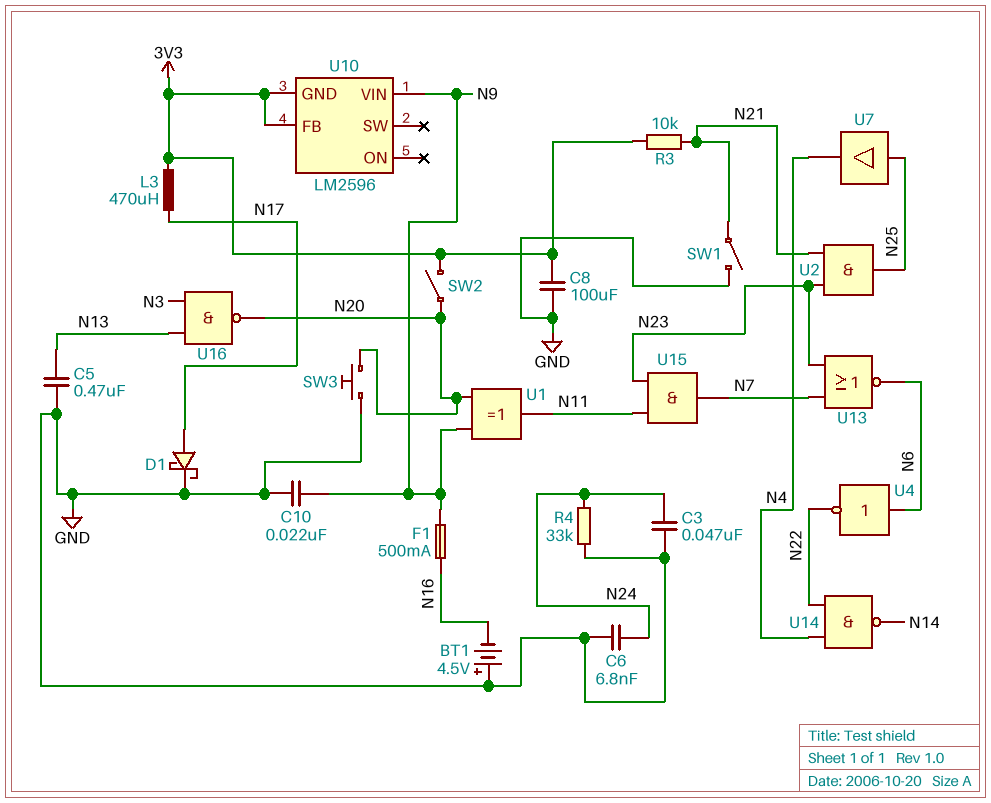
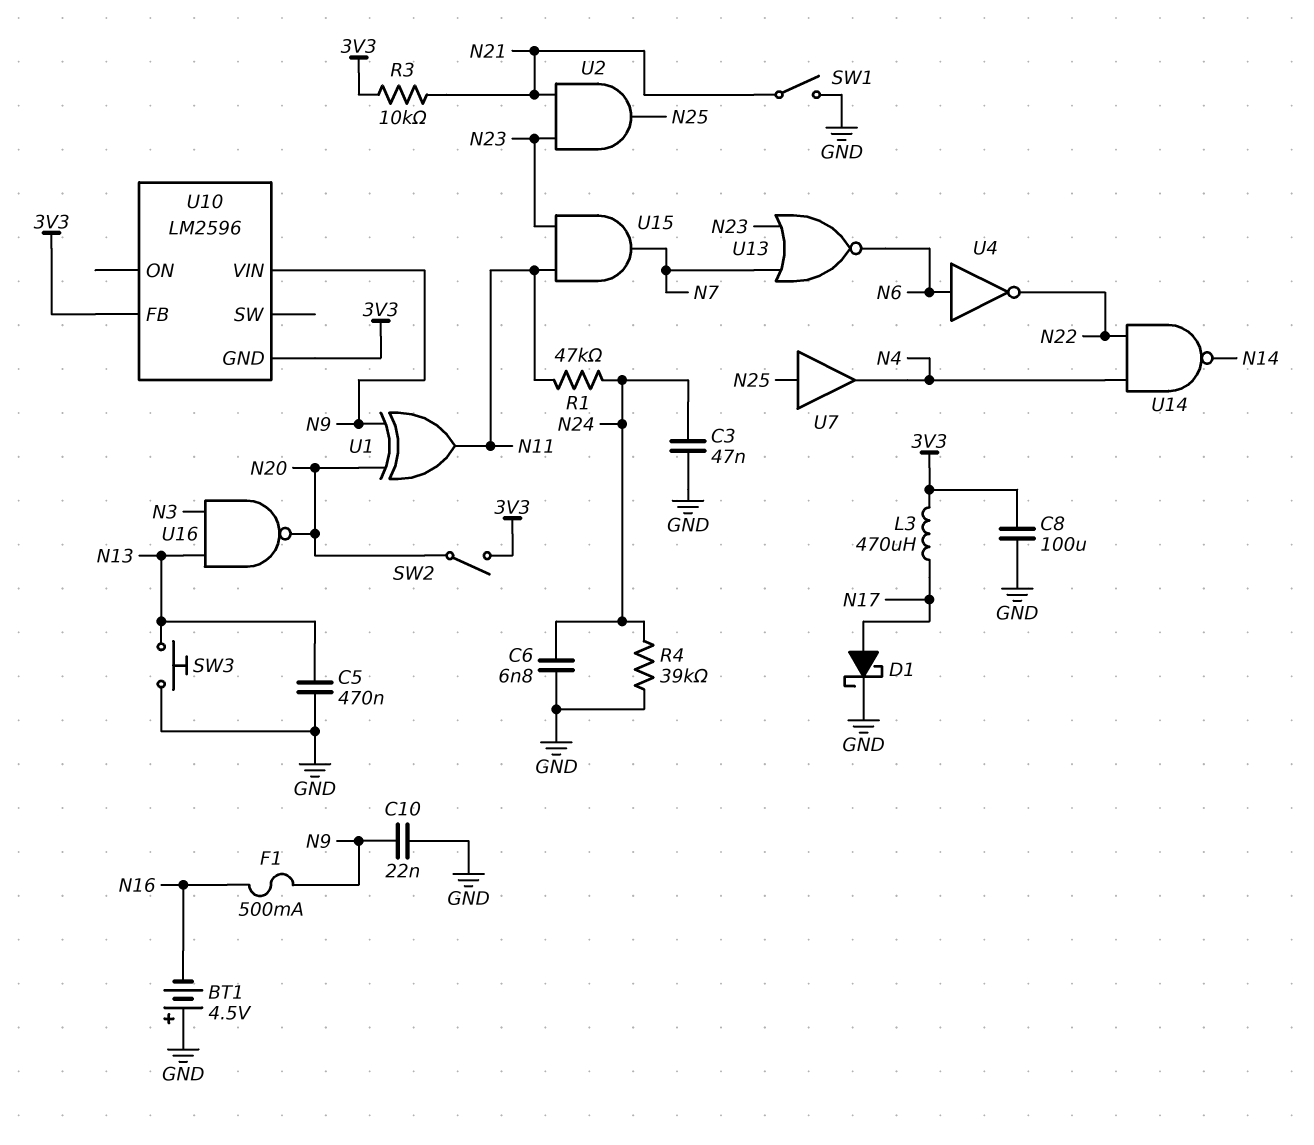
R1: none -> 47k (N11, N24)
R4: 33k (GND, N24) -> 39k (GND, N24)
SW3: button (GND, N20) -> button (GND, N13)

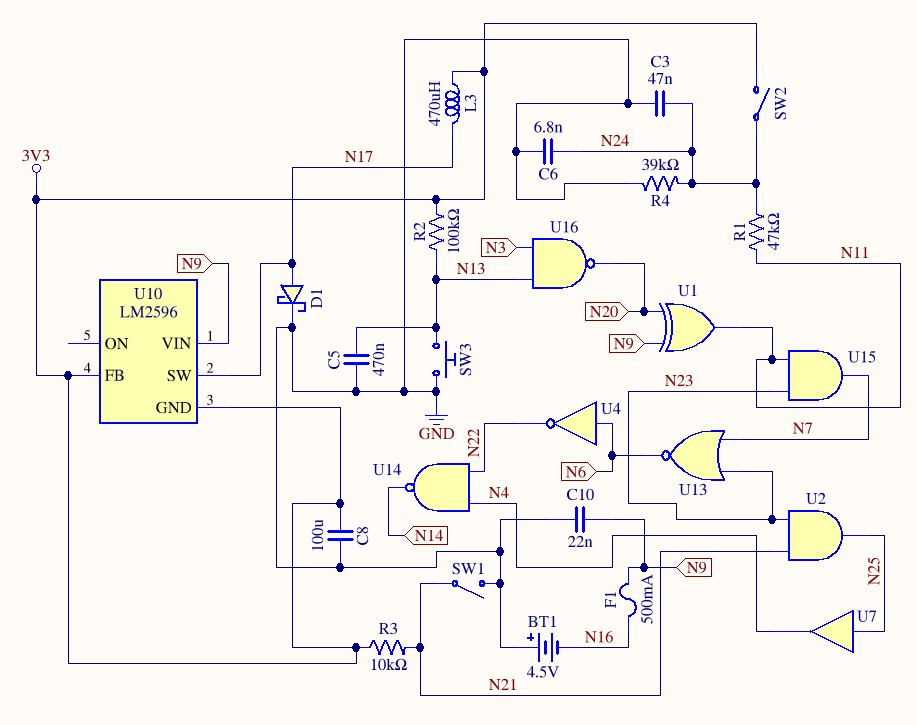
R2: none -> 100k (3V3, N13)
SW2: switch (3V3, N20) -> switch (3V3, N24)
U10 pin SW: none -> N17

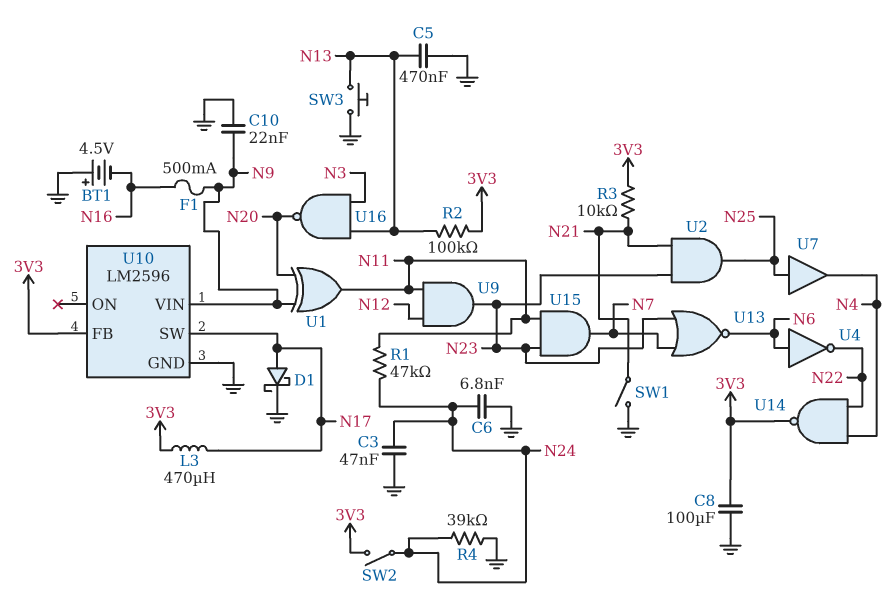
U9: none -> AND (in N11, in N12, out N23)
U10 pin GND: 3V3 -> GND
U14: NAND (in N4, in N22, out N14) -> NAND (in N4, in N22, out 3V3)

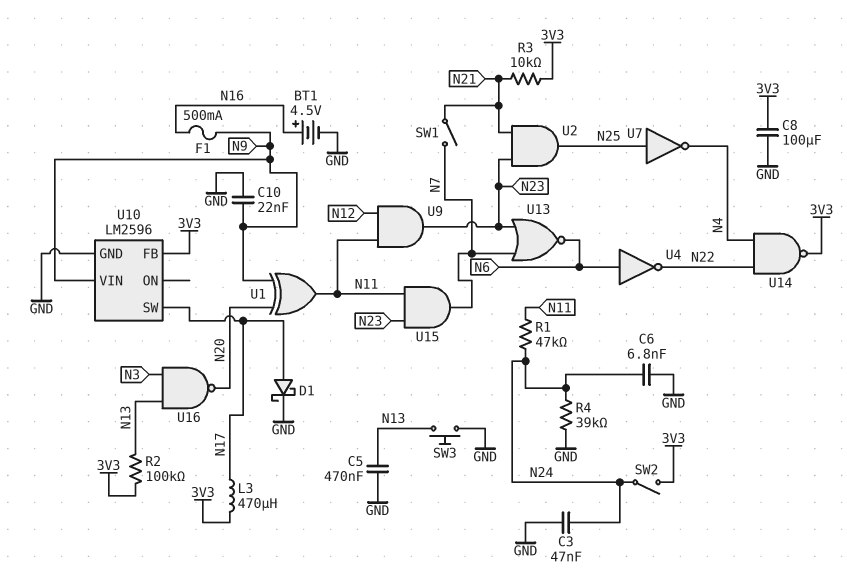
BT1: 4.5V (plus GND, minus N16) -> 4.5V (plus N16, minus GND)
SW1: switch (GND, N21) -> switch (N7, N21)
U7: buffer (in N25, out N4) -> NOT (in N25, out N4)

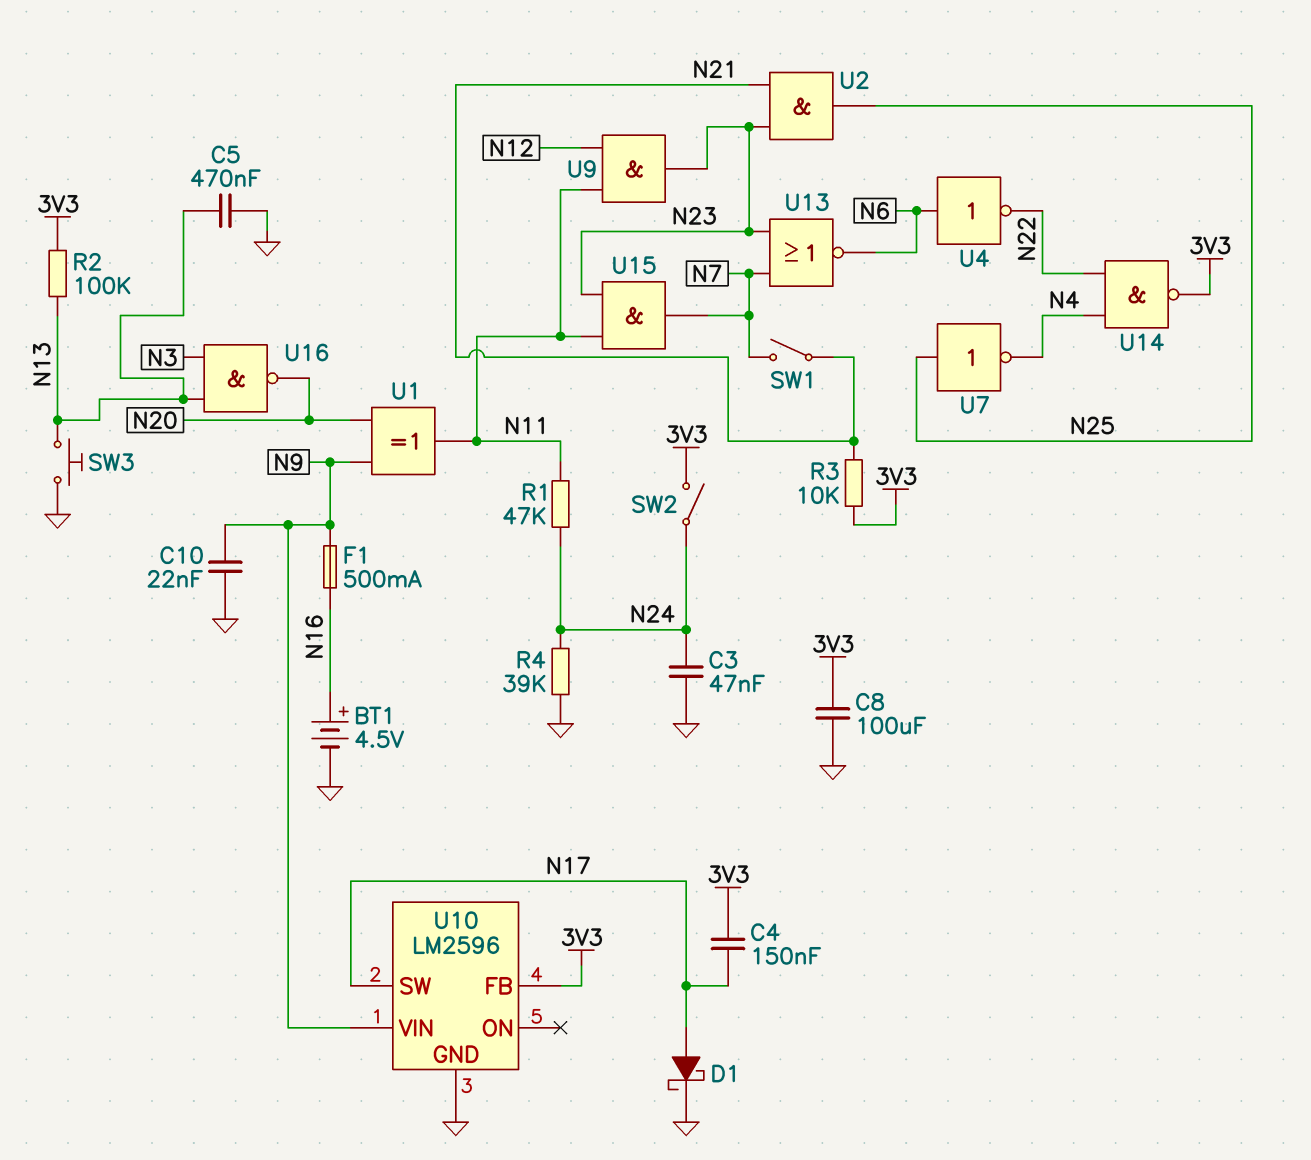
C4: none -> 150nF (3V3, N17)
C6: 6.8nF (GND, N24) -> none
L3: 470uH (3V3, N17) -> none

